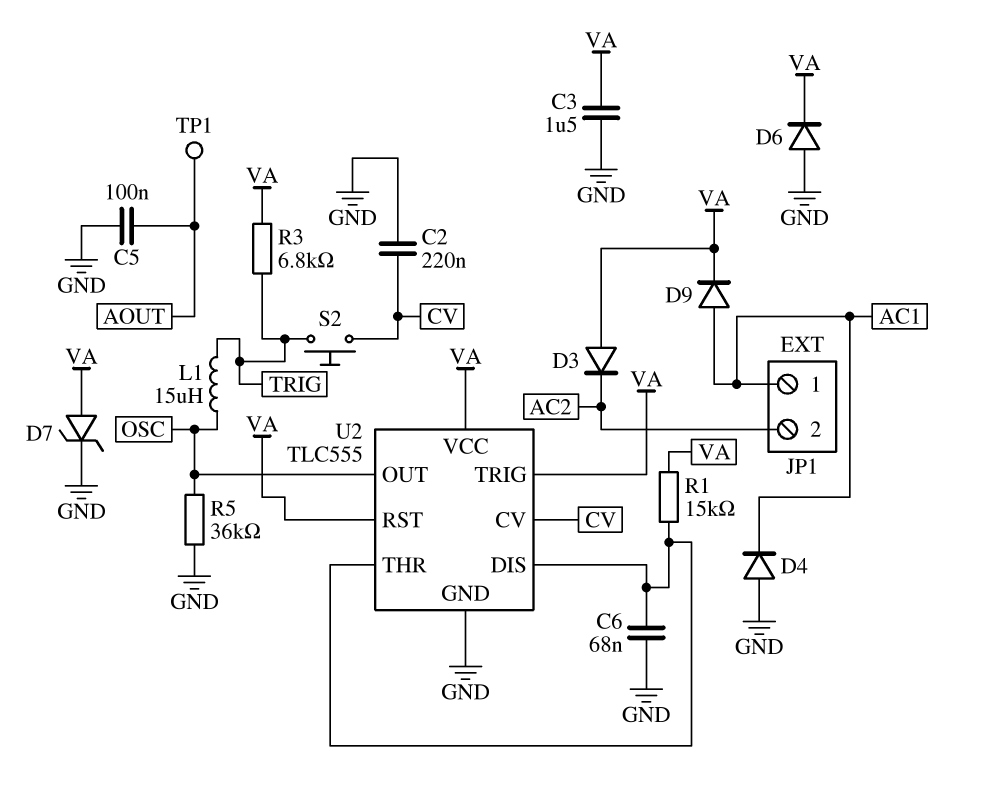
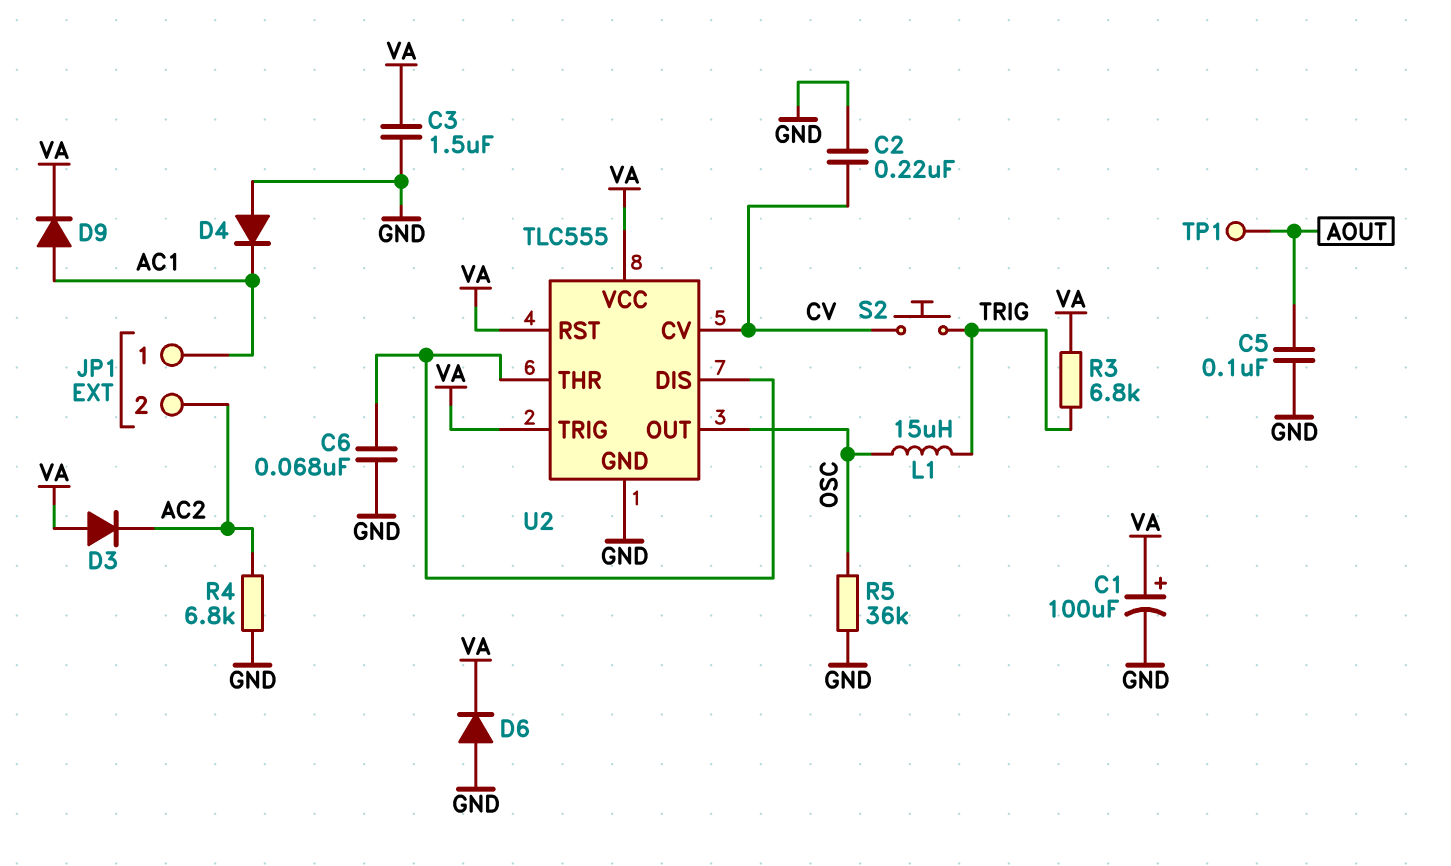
C1: none -> 100uF (plus VA, minus GND)
D7: zener (A VA, K GND) -> none
R1: 15k (U2/DIS, VA) -> none
R4: none -> 6.8k (AC2, GND)

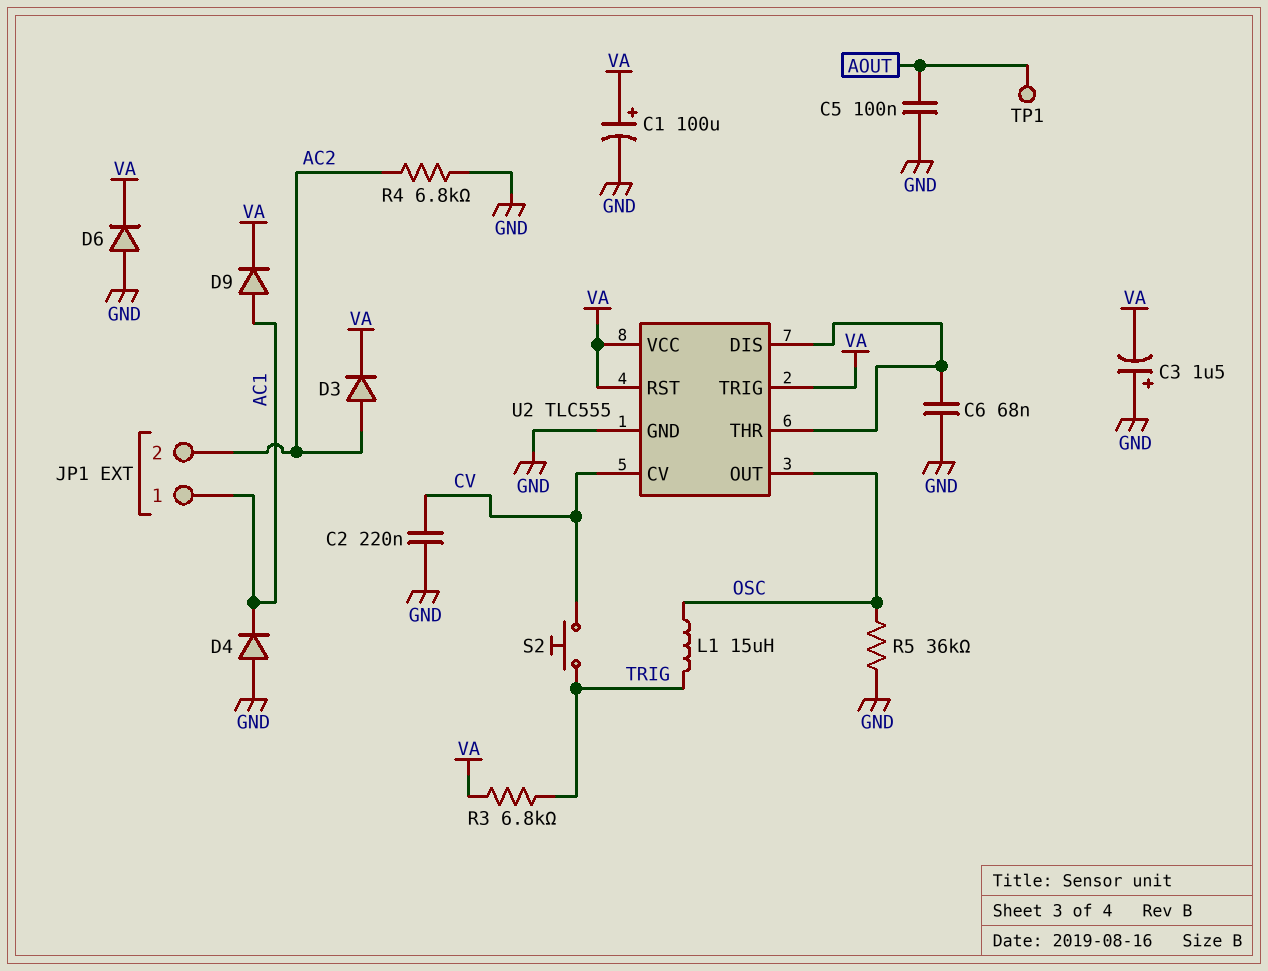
C3: 1.5uF (GND, VA) -> 1.5uF (plus GND, minus VA)
D3: diode (A VA, K AC2) -> diode (A AC2, K VA)

